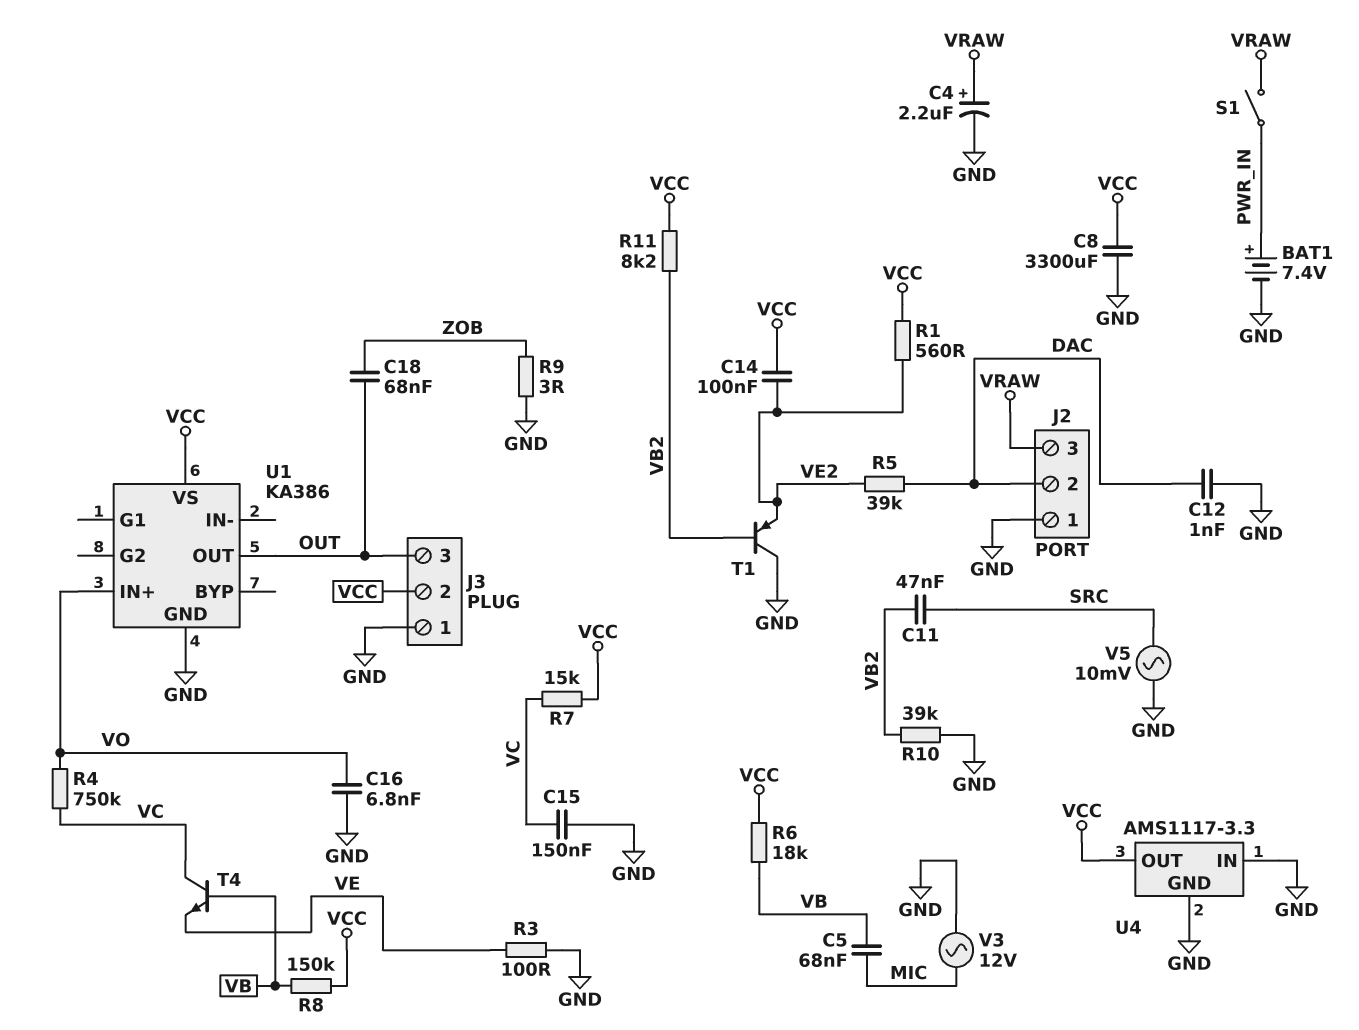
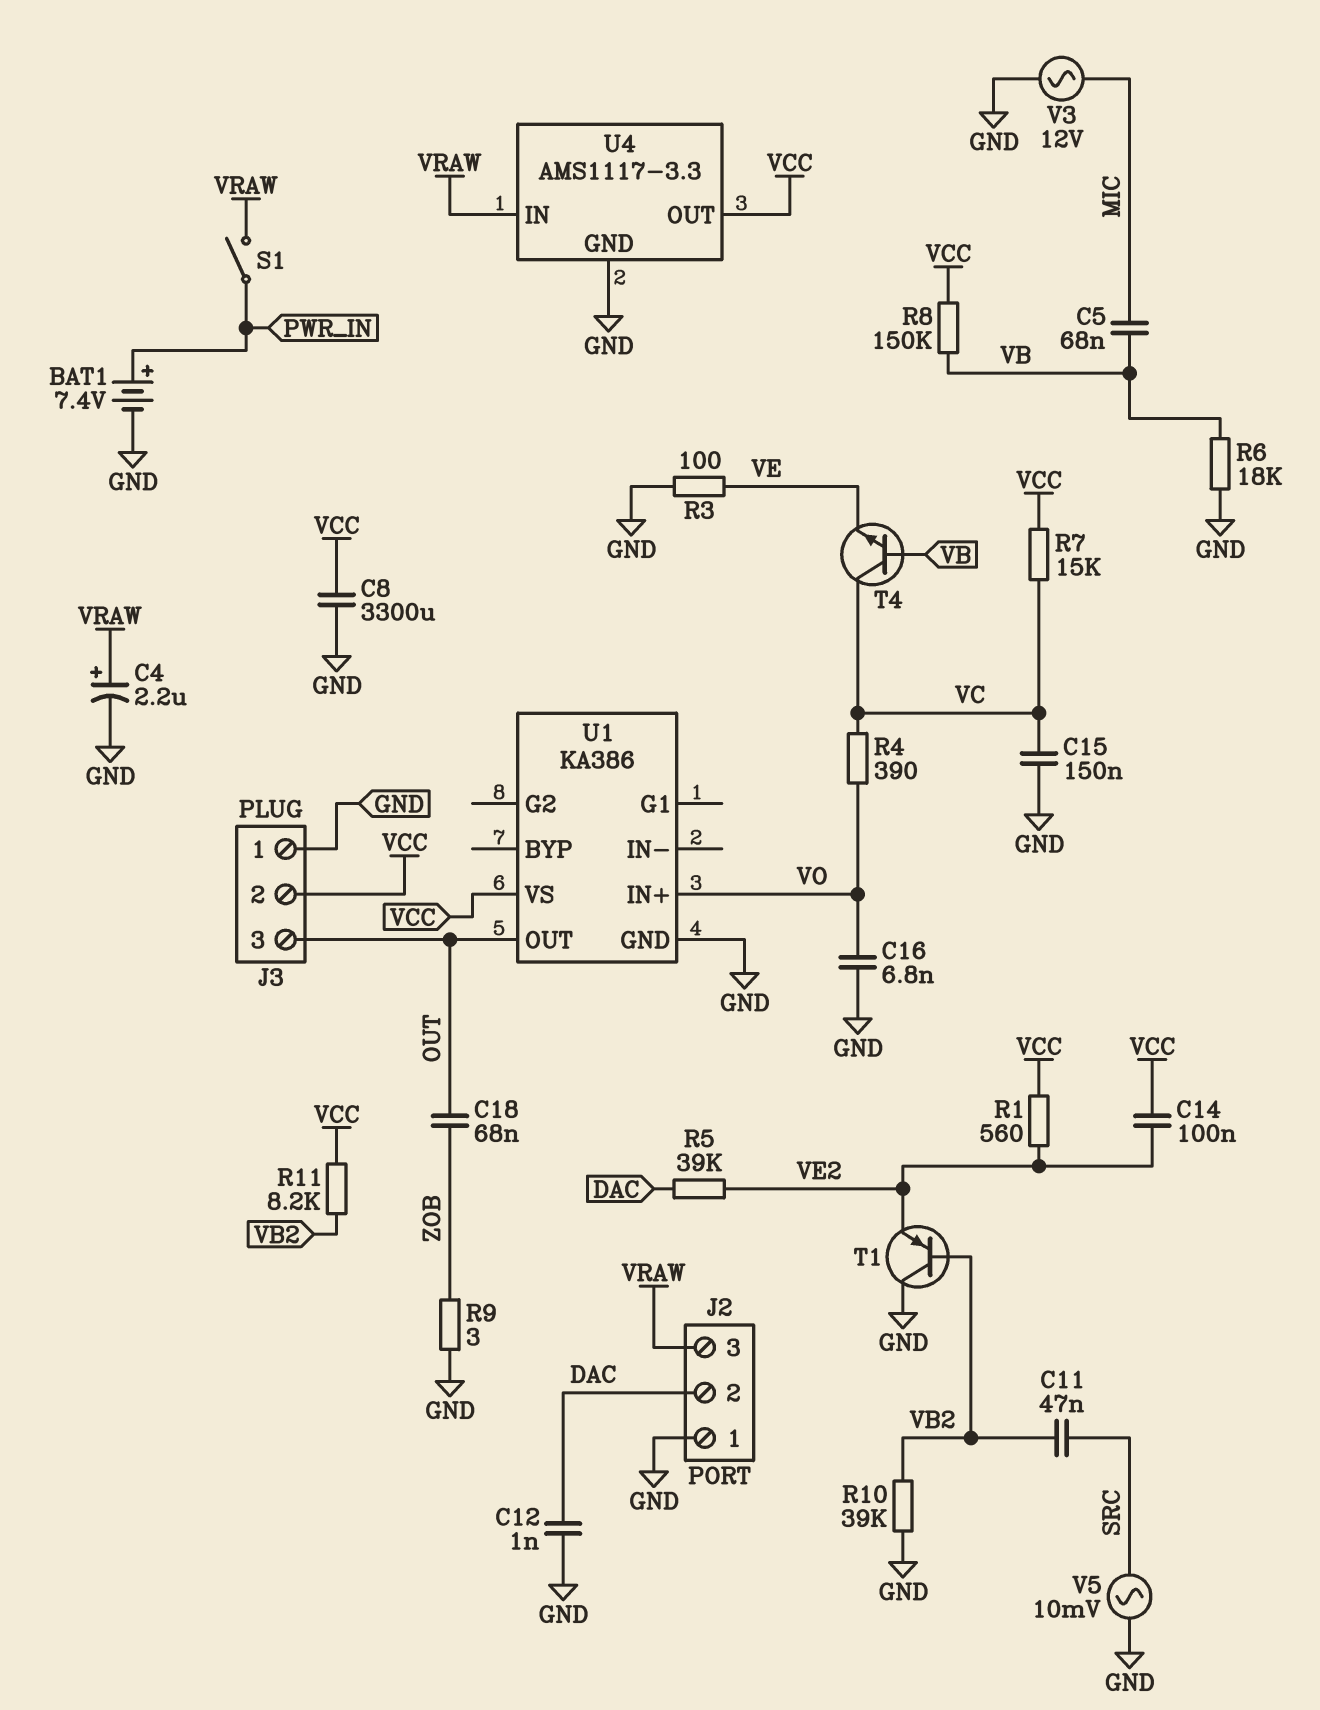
R4: 750k (VC, VO) -> 390 (VC, VO)
R6: 18k (VB, VCC) -> 18k (GND, VB)
U4 pin IN: GND -> VRAW

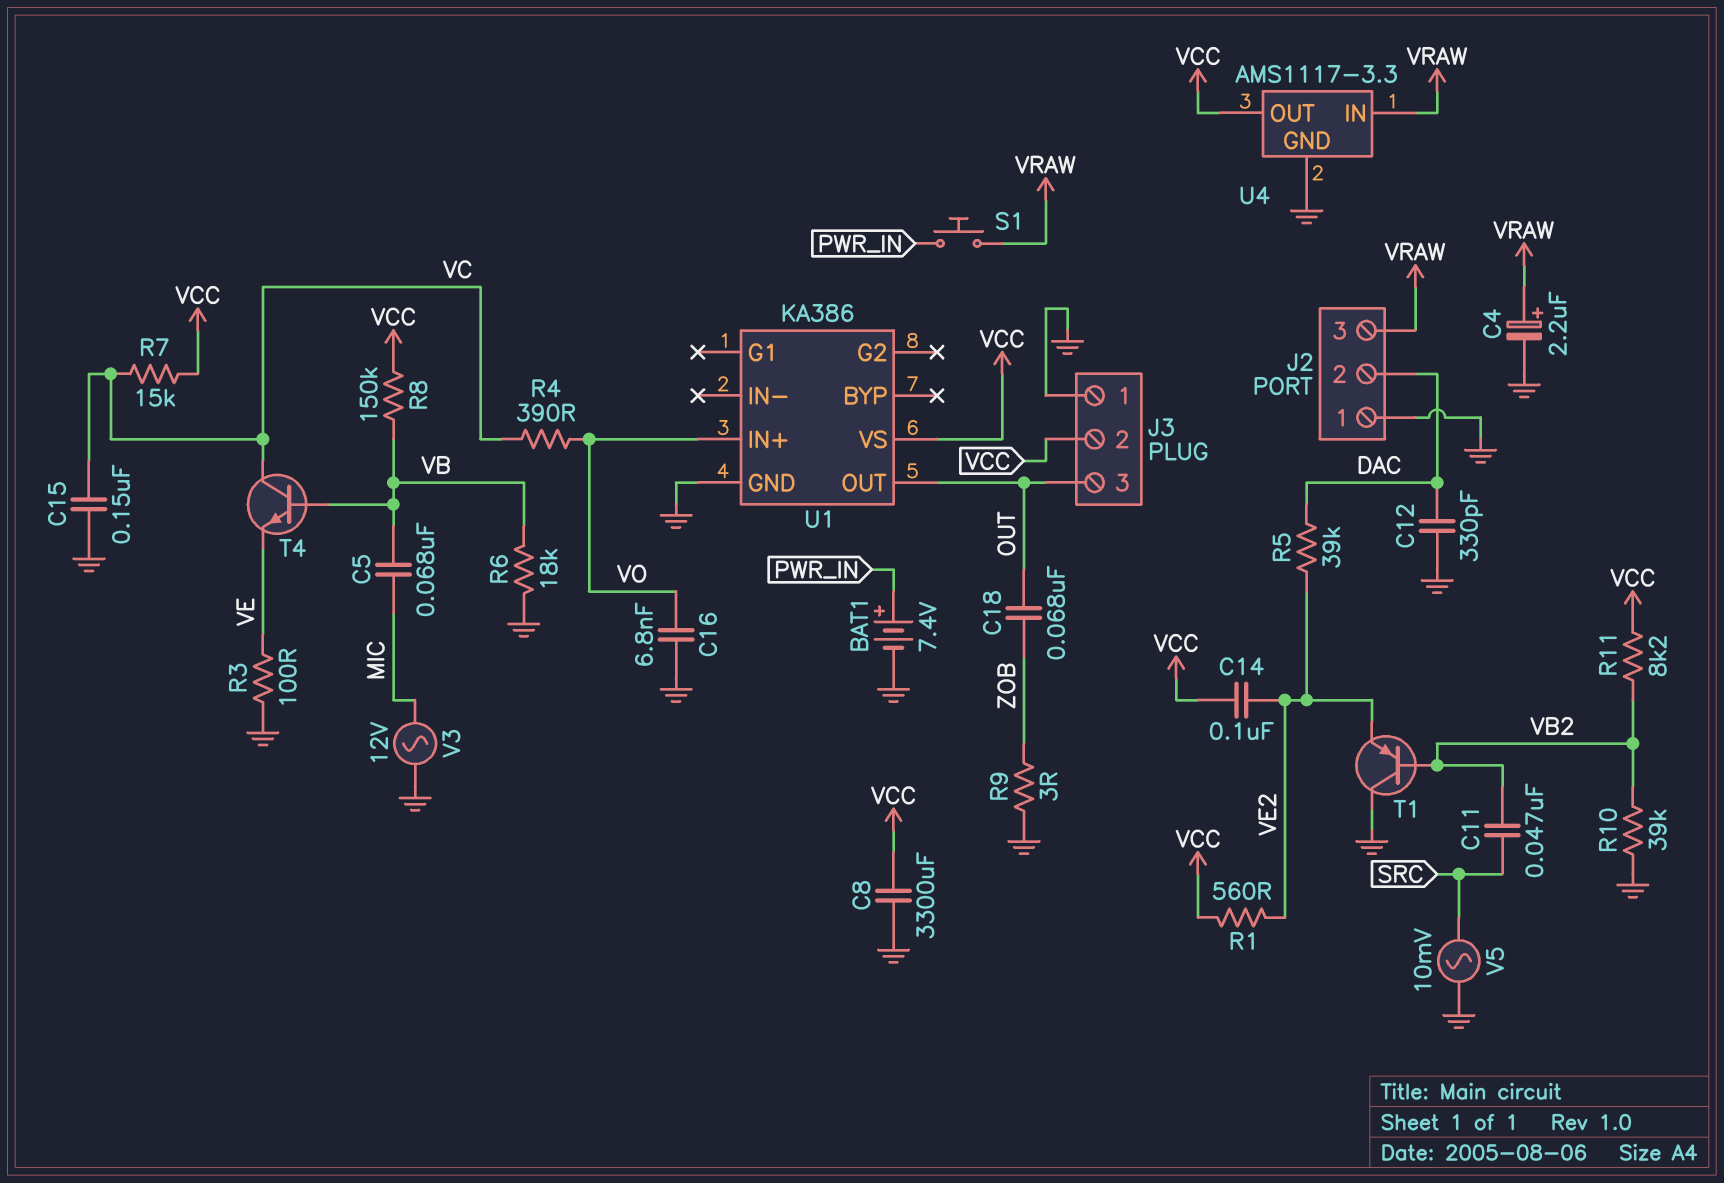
C12: 1nF (DAC, GND) -> 330pF (DAC, GND)
S1: switch (PWR_IN, VRAW) -> button (PWR_IN, VRAW)

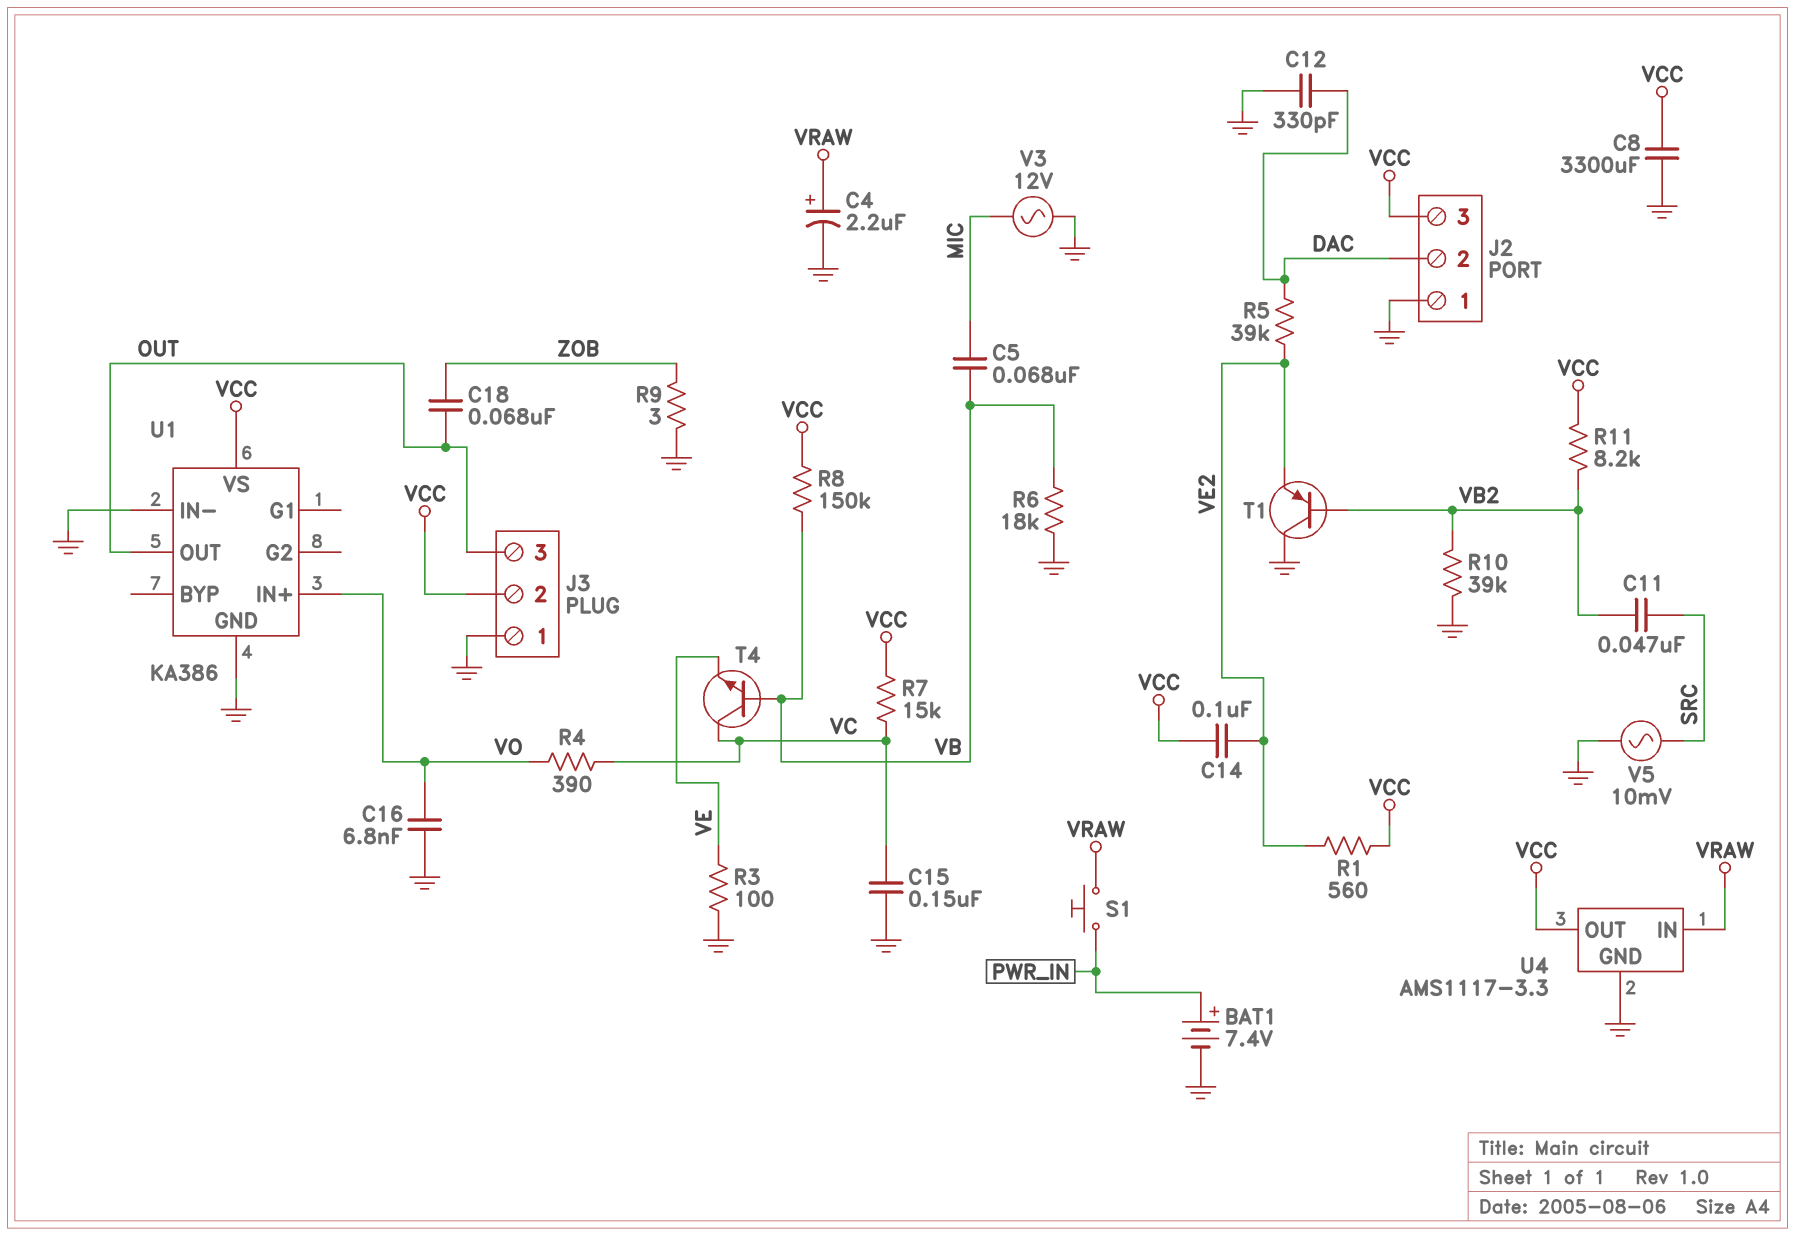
J2 pin 3: VRAW -> VCC
U1 pin IN-: none -> GND

